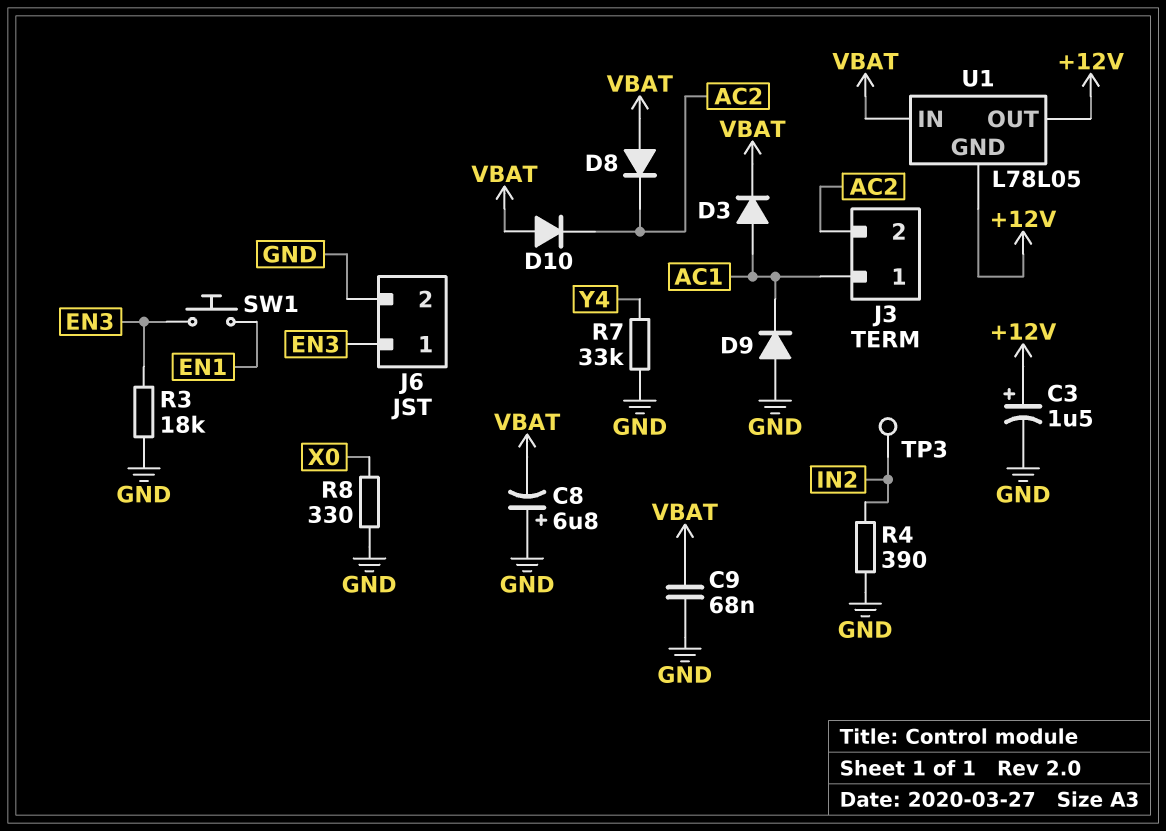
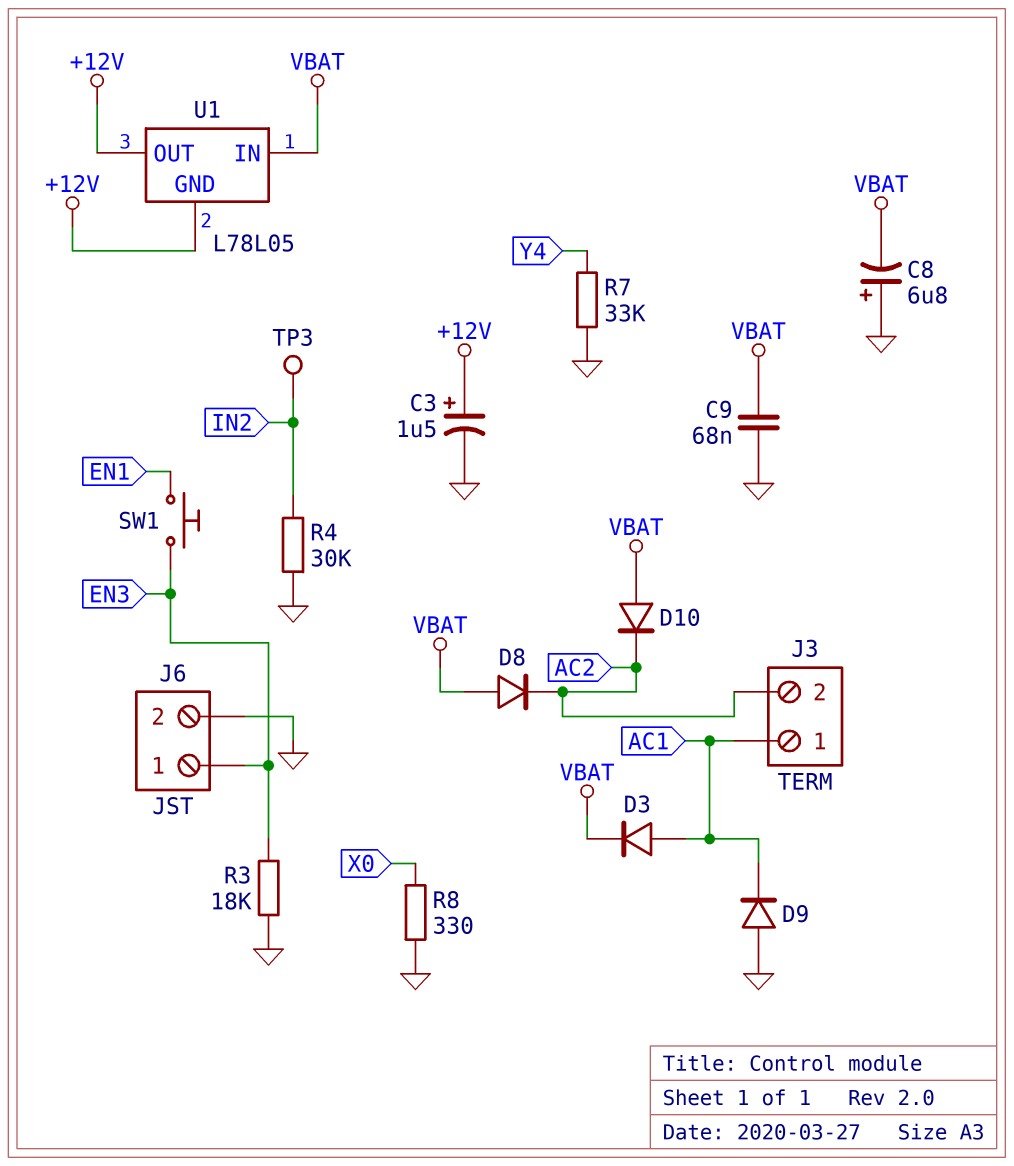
R4: 390 (GND, IN2) -> 30k (GND, IN2)

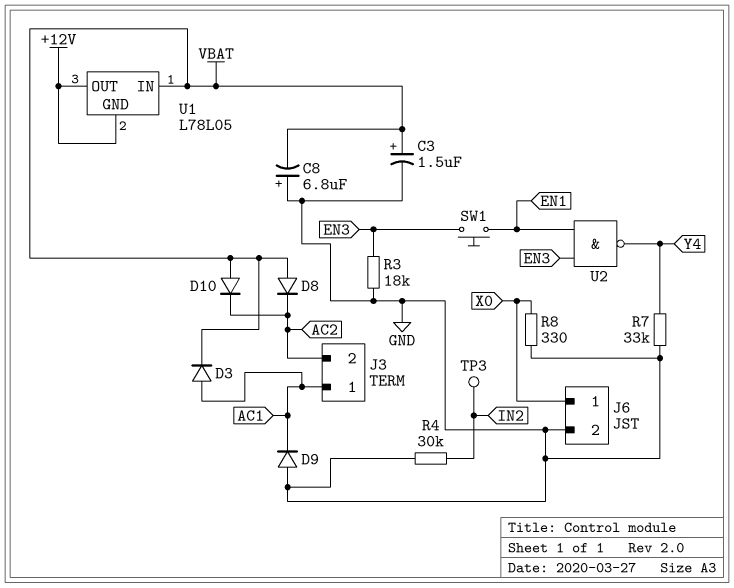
C3: 1.5uF (plus +12V, minus GND) -> 1.5uF (plus VBAT, minus GND)
C9: 68nF (GND, VBAT) -> none
J6 pin 1: EN3 -> X0
U2: none -> NAND (in EN1, in EN3, out Y4)

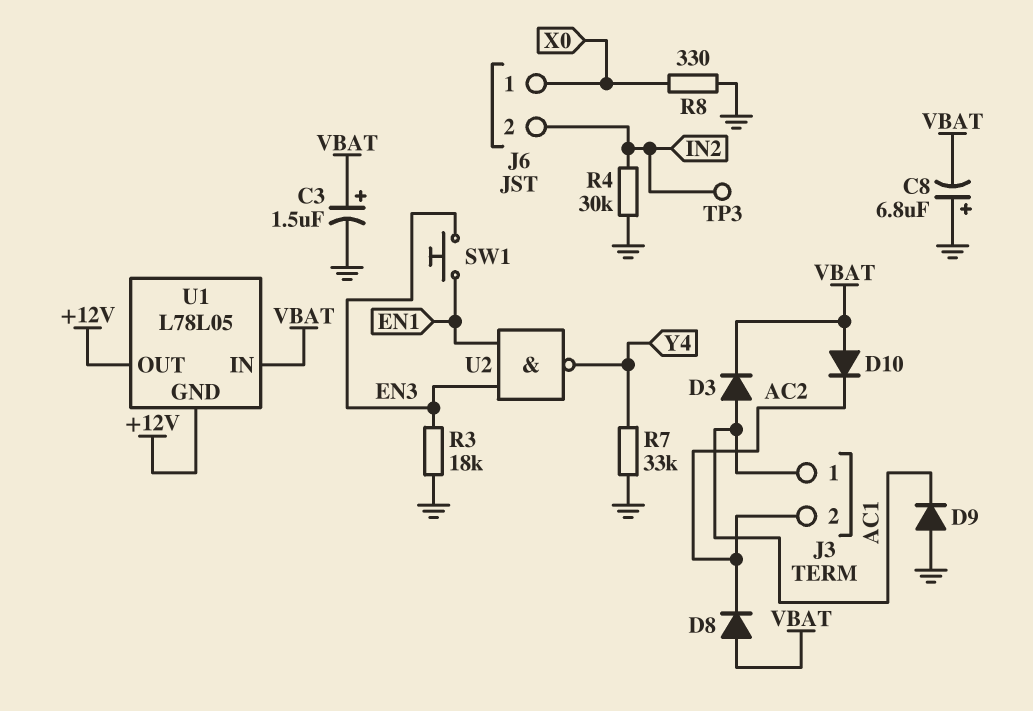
J6 pin 2: GND -> IN2

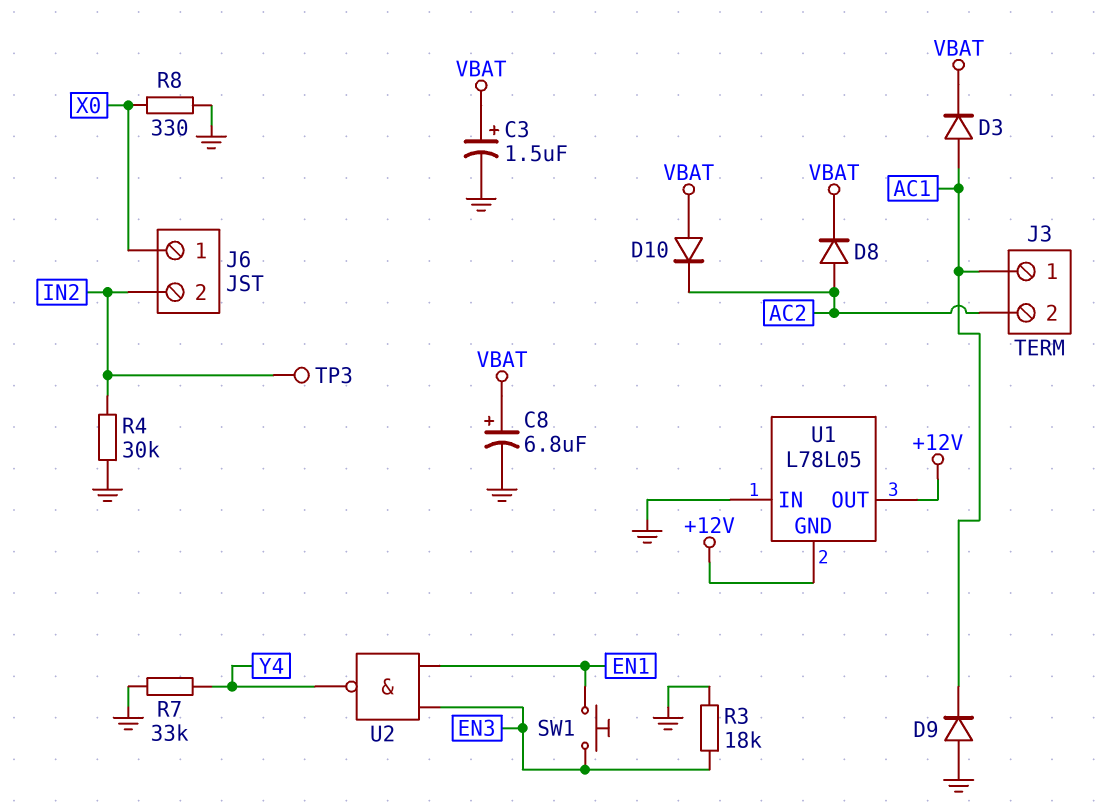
C8: 6.8uF (plus GND, minus VBAT) -> 6.8uF (plus VBAT, minus GND)
D8: diode (A VBAT, K AC2) -> diode (A AC2, K VBAT)
U1 pin IN: VBAT -> GND

